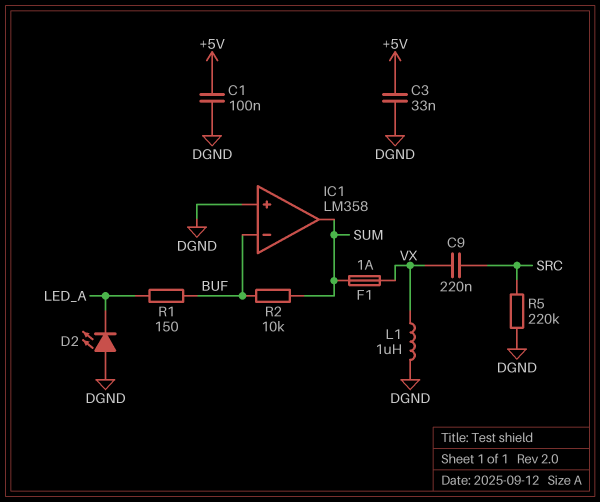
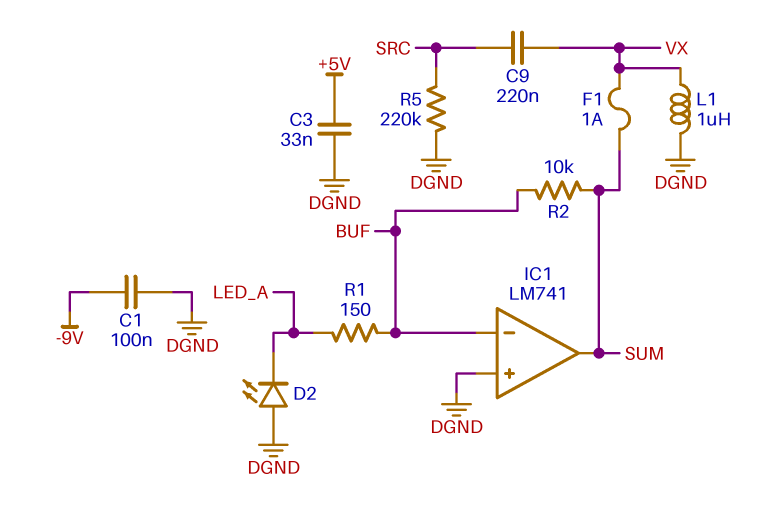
C1: 100nF (+5V, DGND) -> 100nF (-9V, DGND)
IC1: LM358 -> LM741

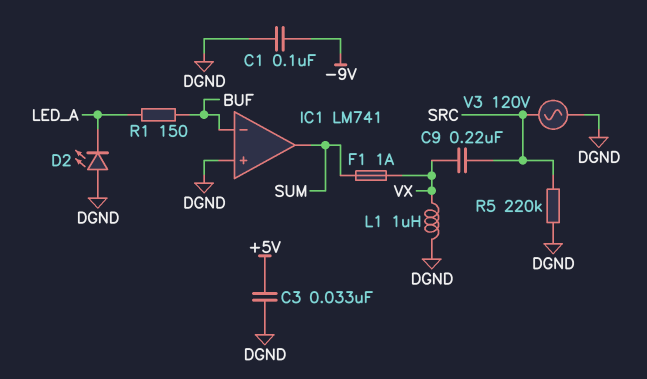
R2: 10k (BUF, SUM) -> none
V3: none -> AC 120V (DGND, SRC)

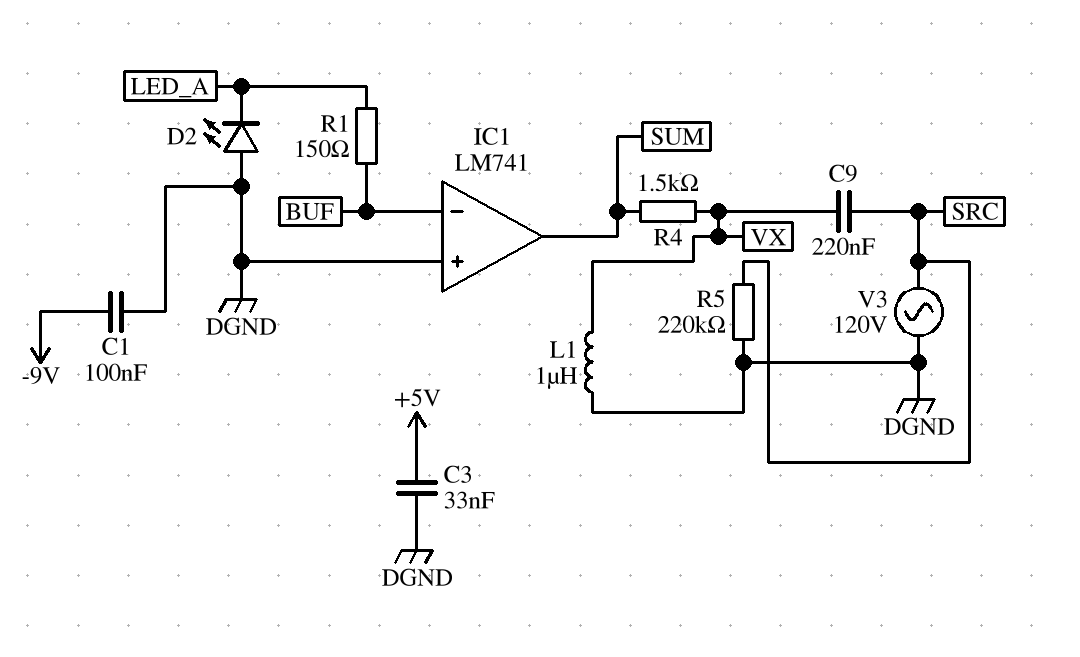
F1: 1A (SUM, VX) -> none
R4: none -> 1.5k (SUM, VX)

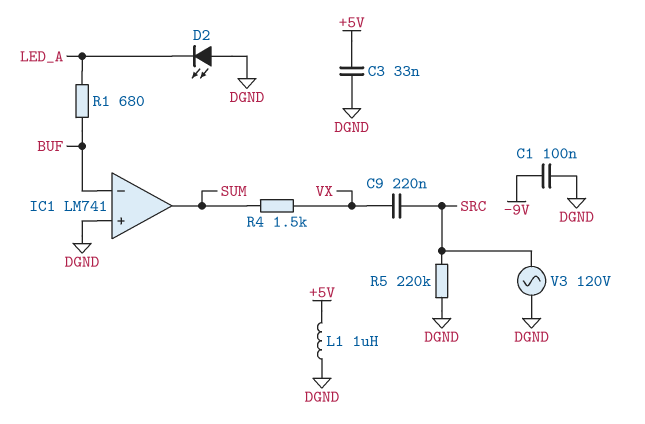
L1: 1uH (DGND, VX) -> 1uH (+5V, DGND)
R1: 150 (BUF, LED_A) -> 680 (BUF, LED_A)

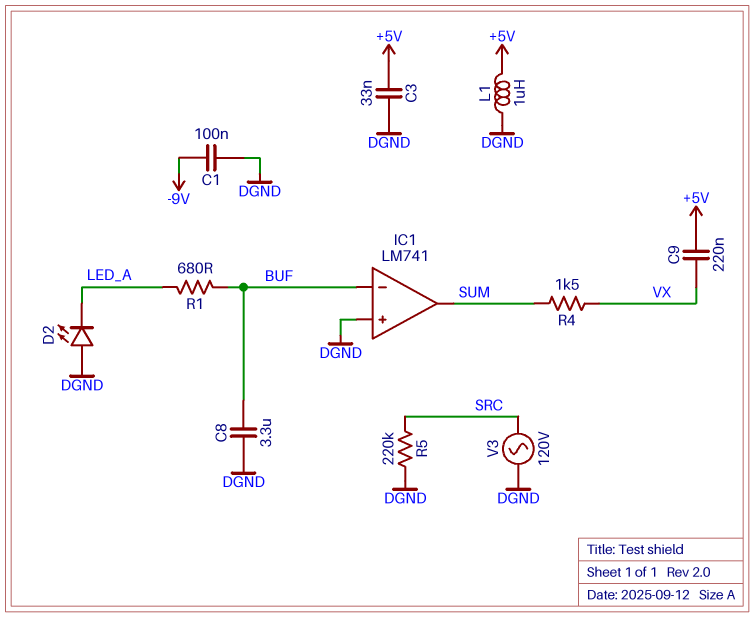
C8: none -> 3.3uF (BUF, DGND)
C9: 220nF (SRC, VX) -> 220nF (+5V, VX)

